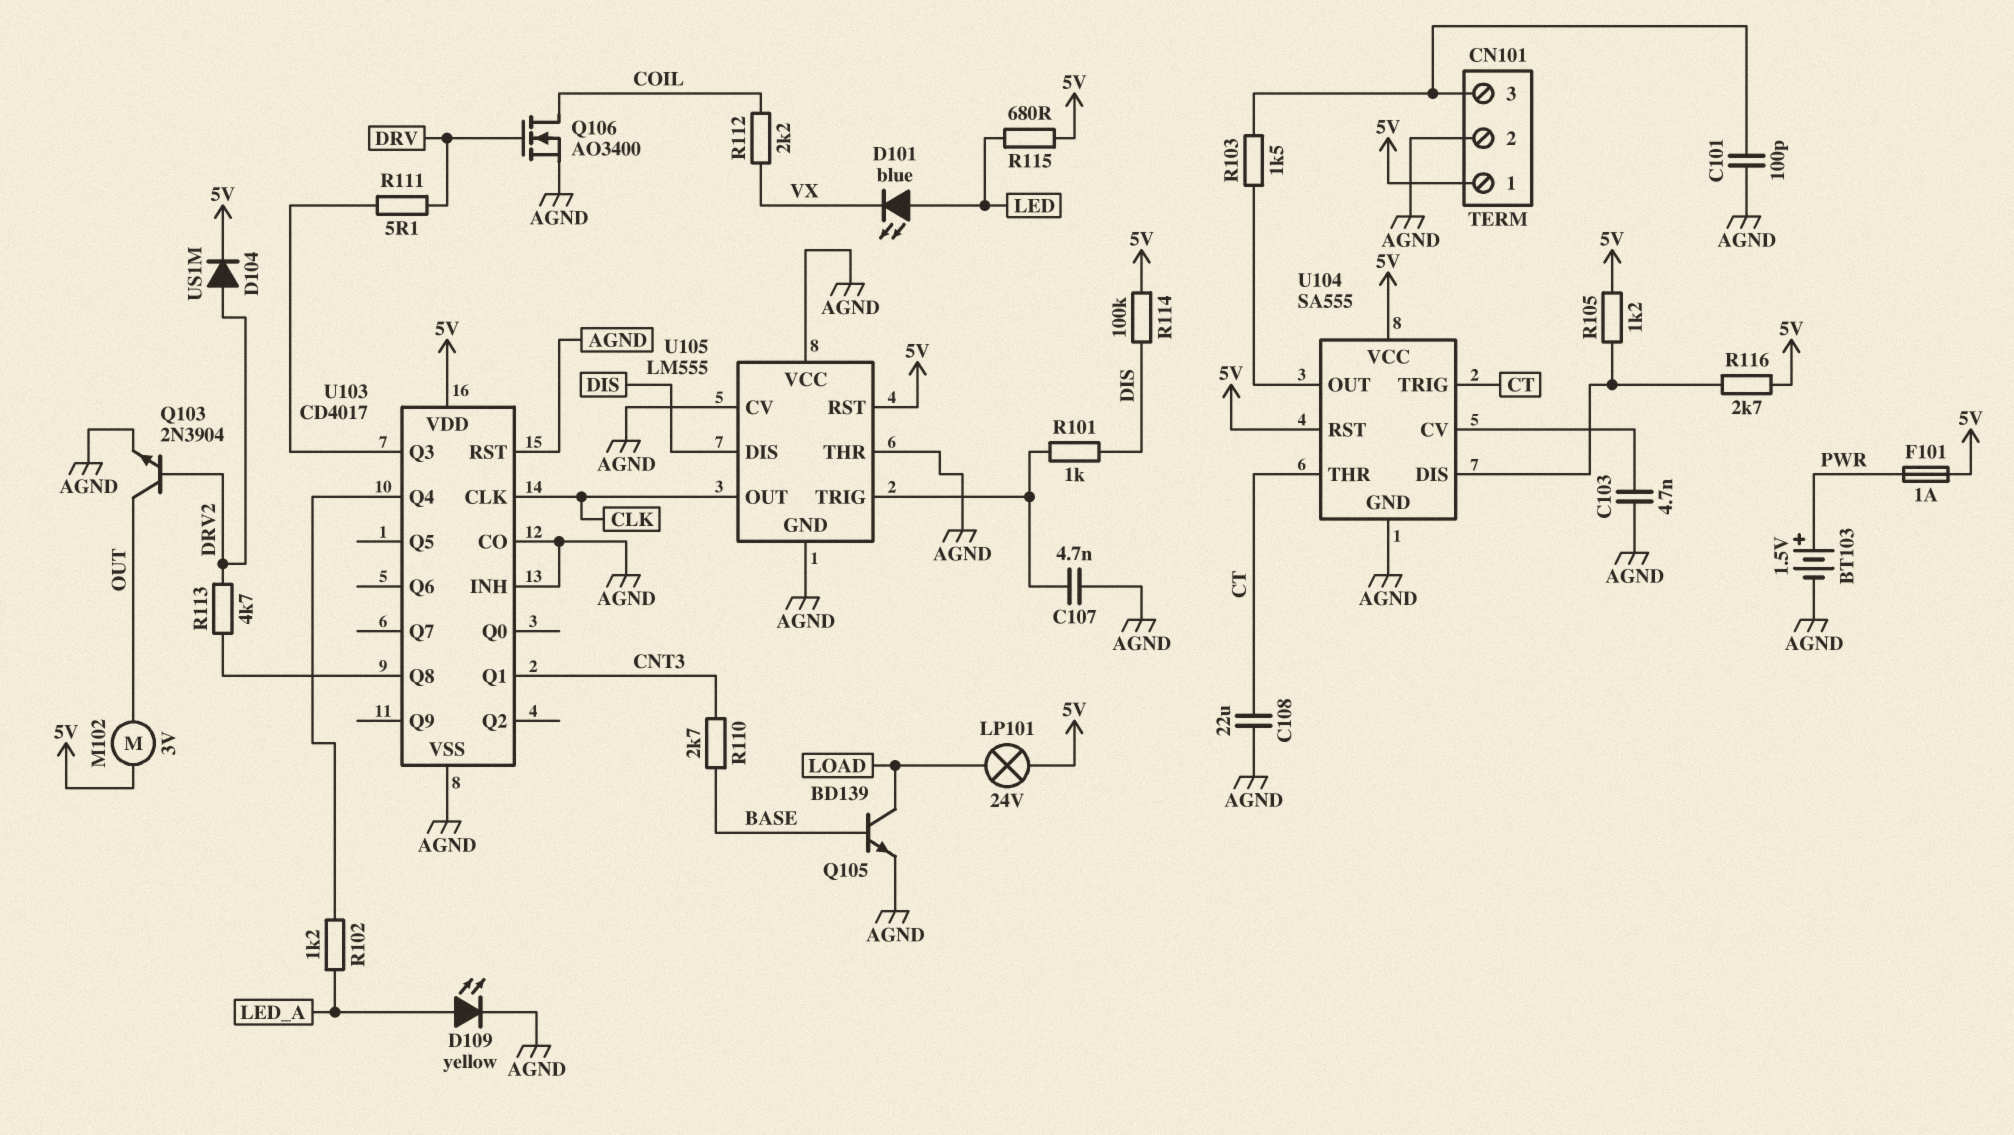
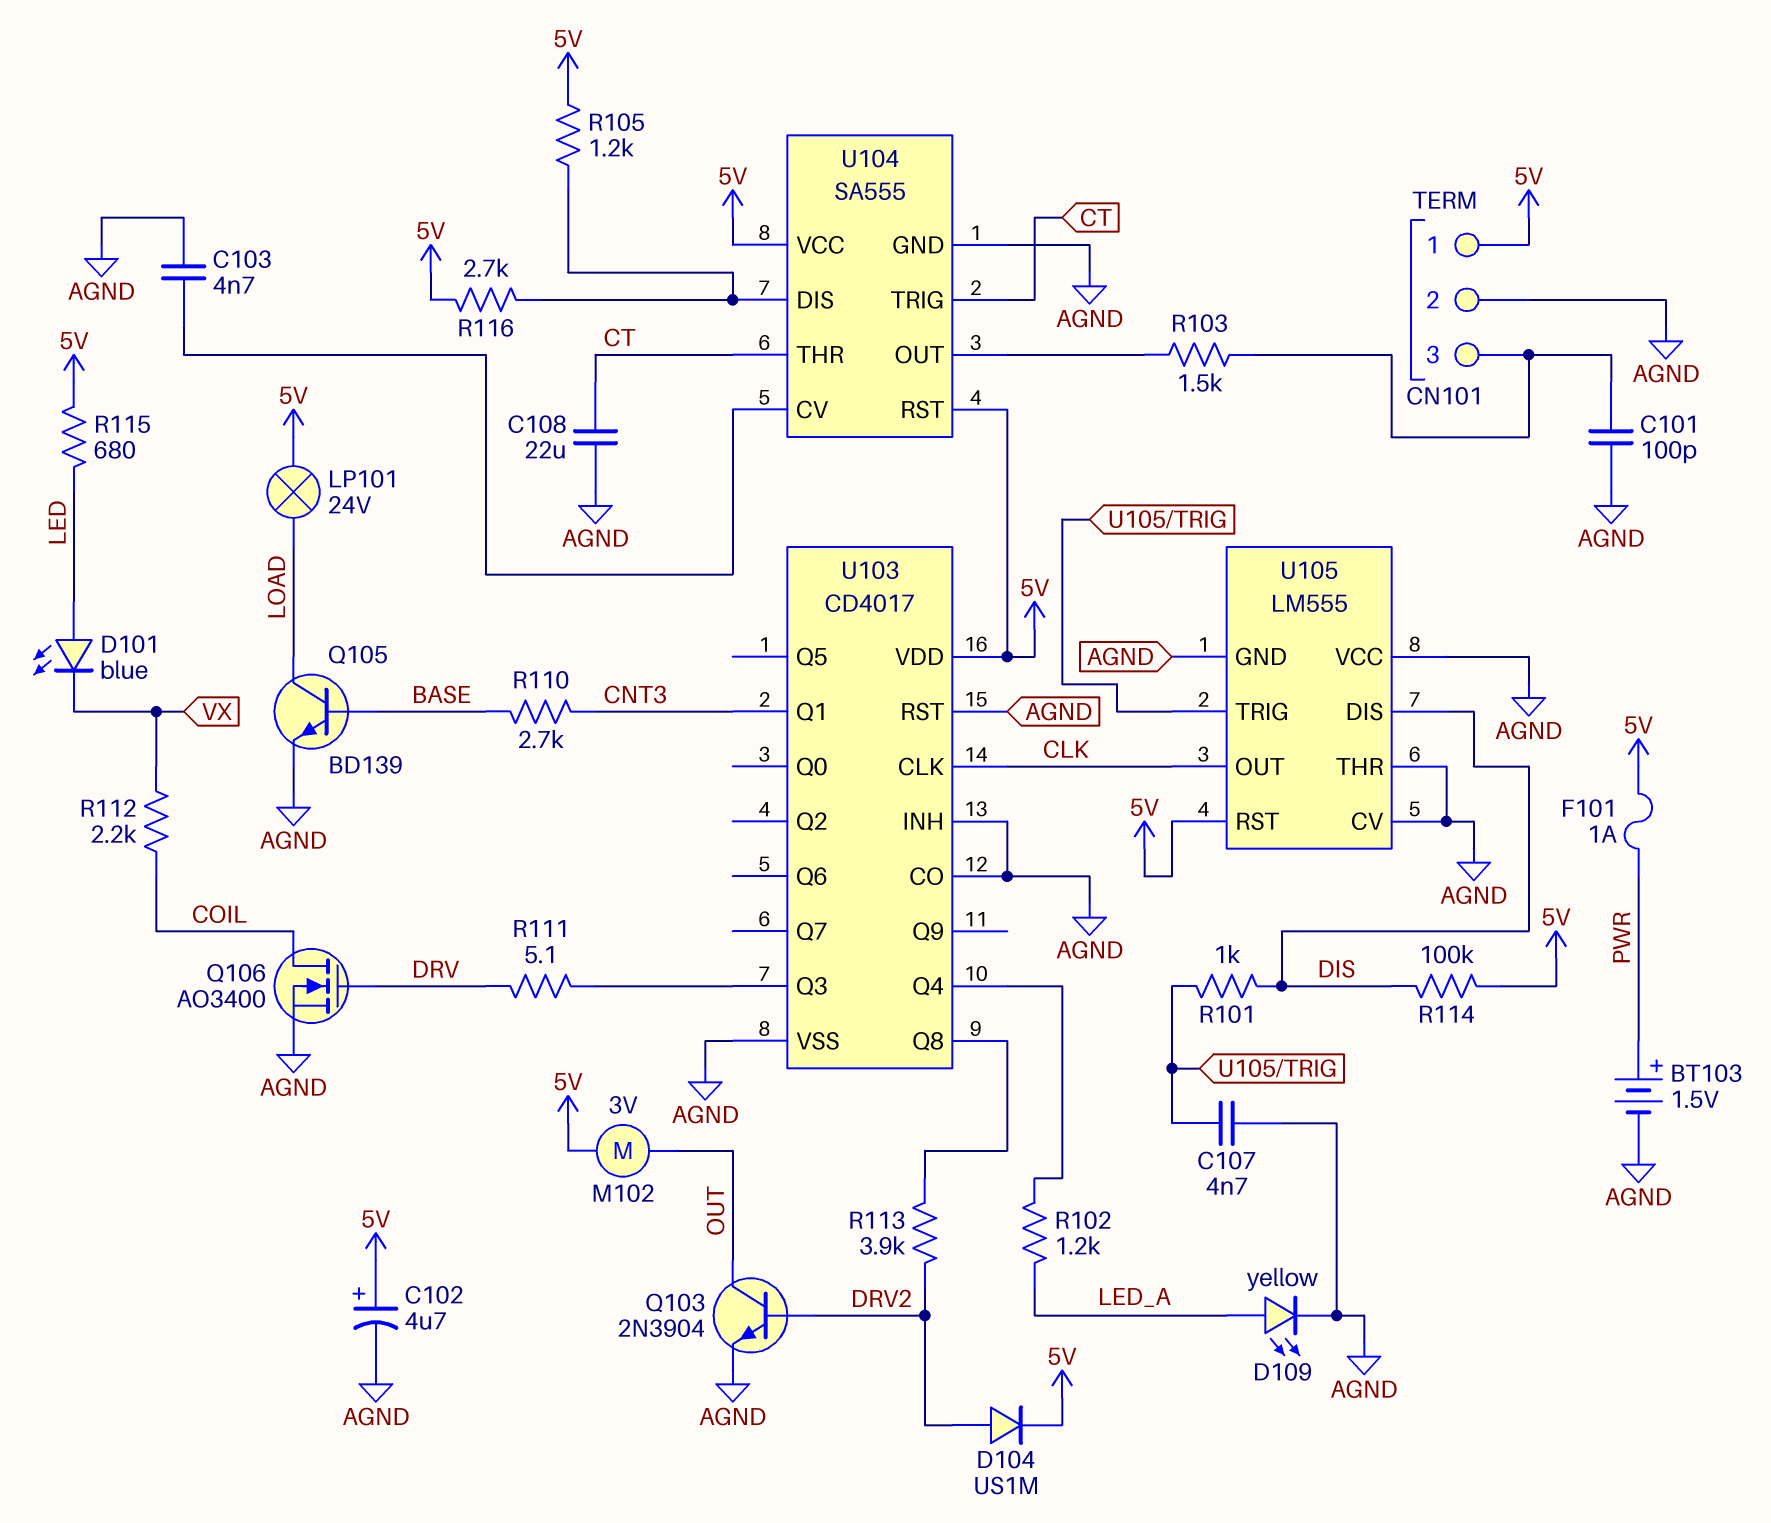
C102: none -> 4.7uF (plus 5V, minus AGND)
R113: 4.7k (DRV2, U103/Q8) -> 3.9k (DRV2, U103/Q8)

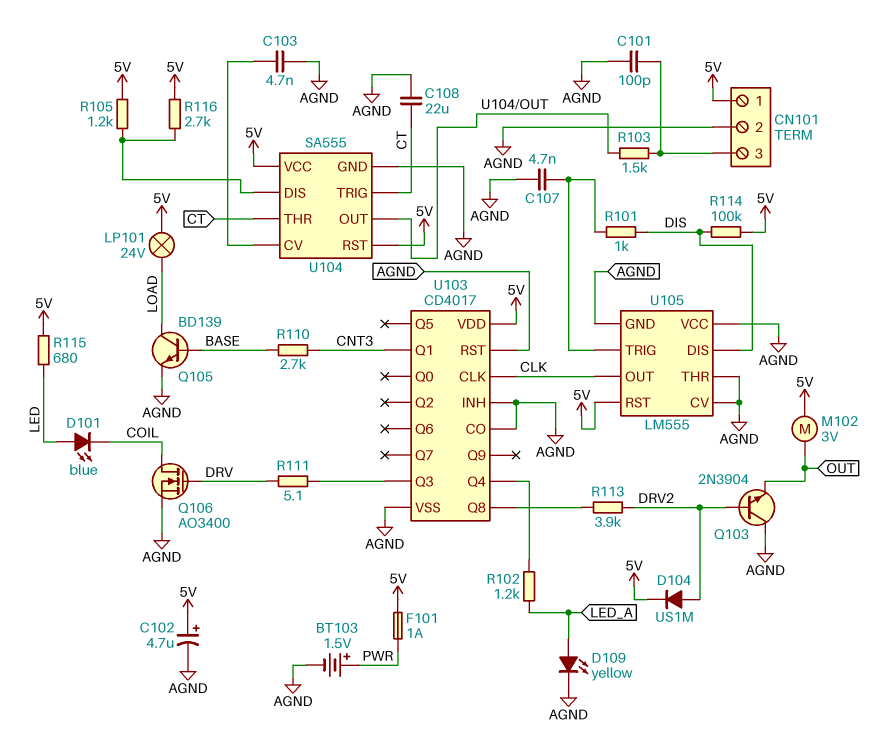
D101: LED blue (A LED, K VX) -> LED blue (A LED, K COIL)
Q103: NPN 2N3904 (B DRV2, C OUT, E AGND) -> NPN 2N3904 (B DRV2, C AGND, E OUT)
R112: 2.2k (COIL, VX) -> none

